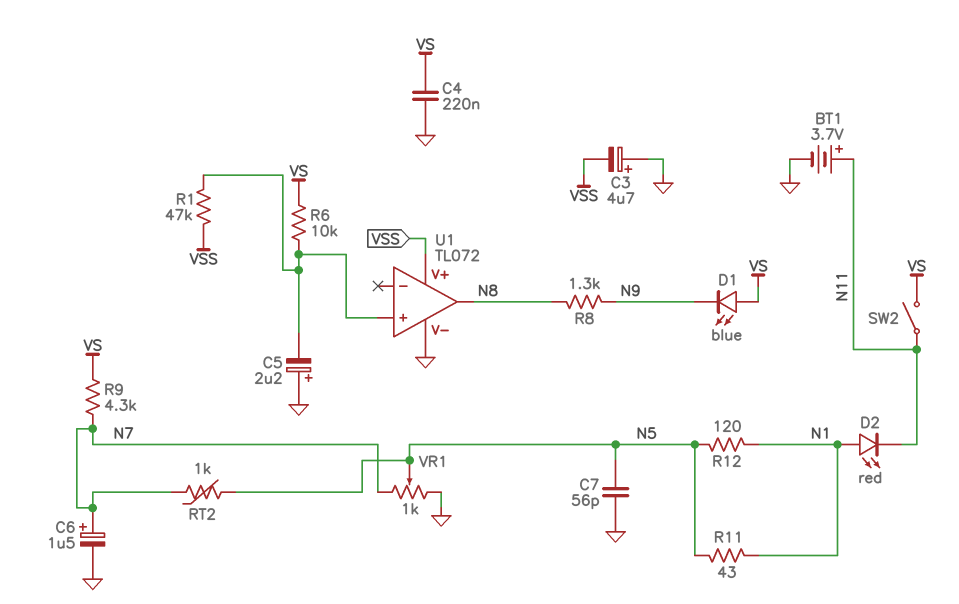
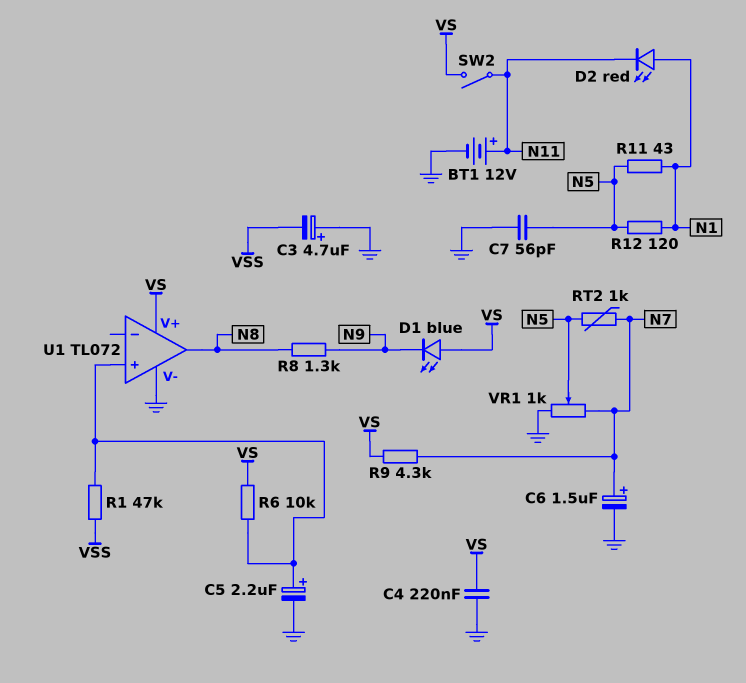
BT1: 3.7V (plus N11, minus GND) -> 12V (plus N11, minus GND)
C5: 2.2uF (plus GND, minus U1/in+) -> 2.2uF (plus U1/in+, minus GND)
U1 pin V+: VSS -> VS

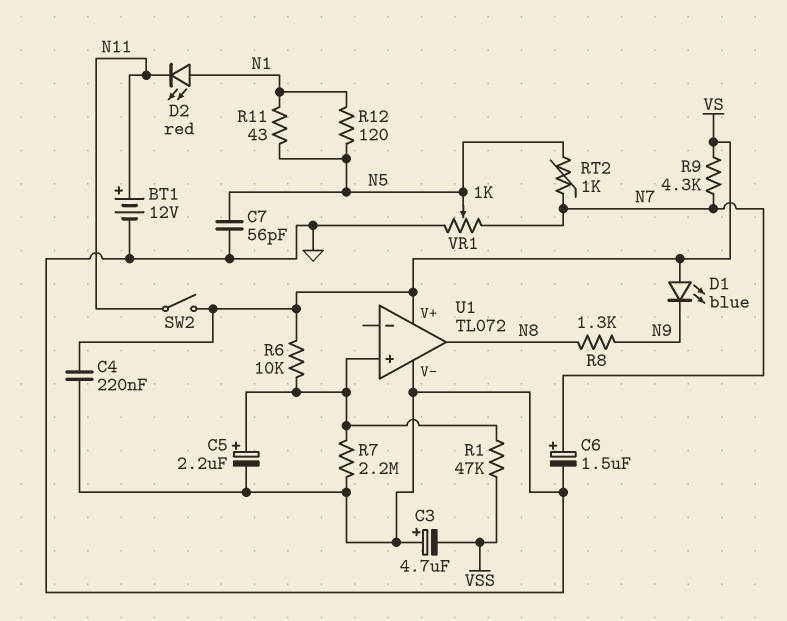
R7: none -> 2.2M (GND, U1/in+)

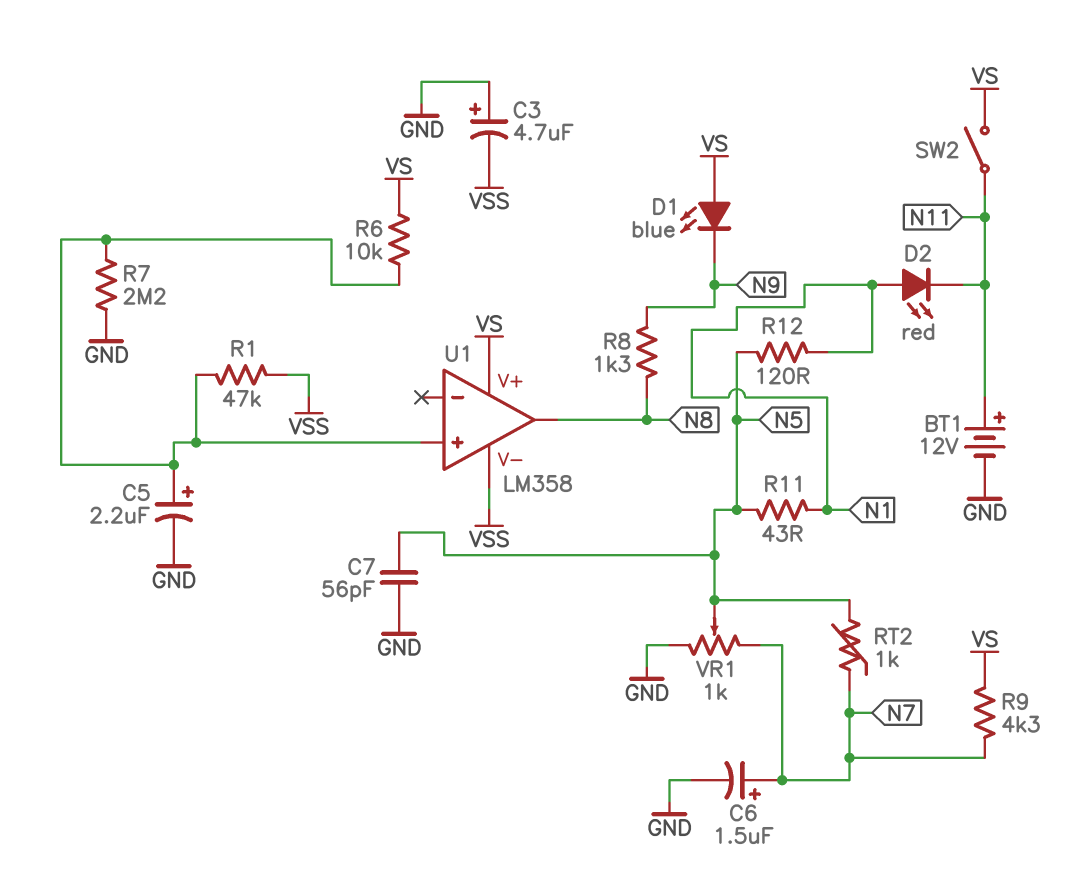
C4: 220nF (GND, VS) -> none
U1: TL072 -> LM358
U1 pin V-: GND -> VSS

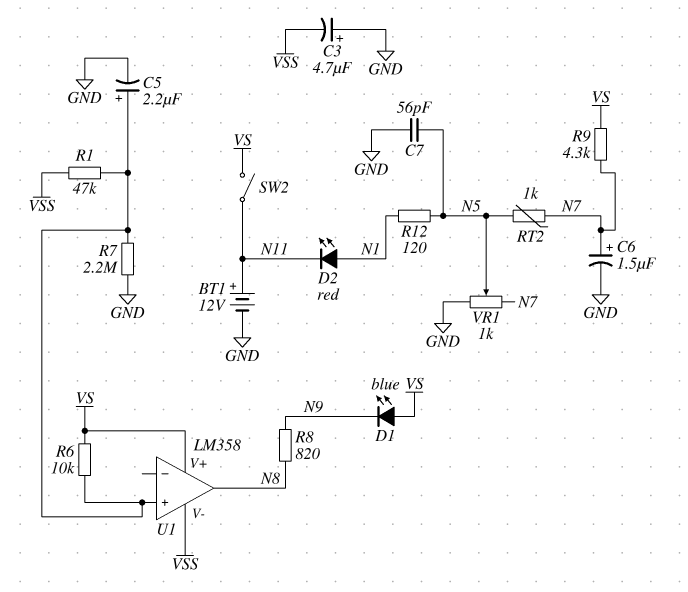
R8: 1.3k (N8, N9) -> 820 (N8, N9)
R11: 43 (N1, N5) -> none

